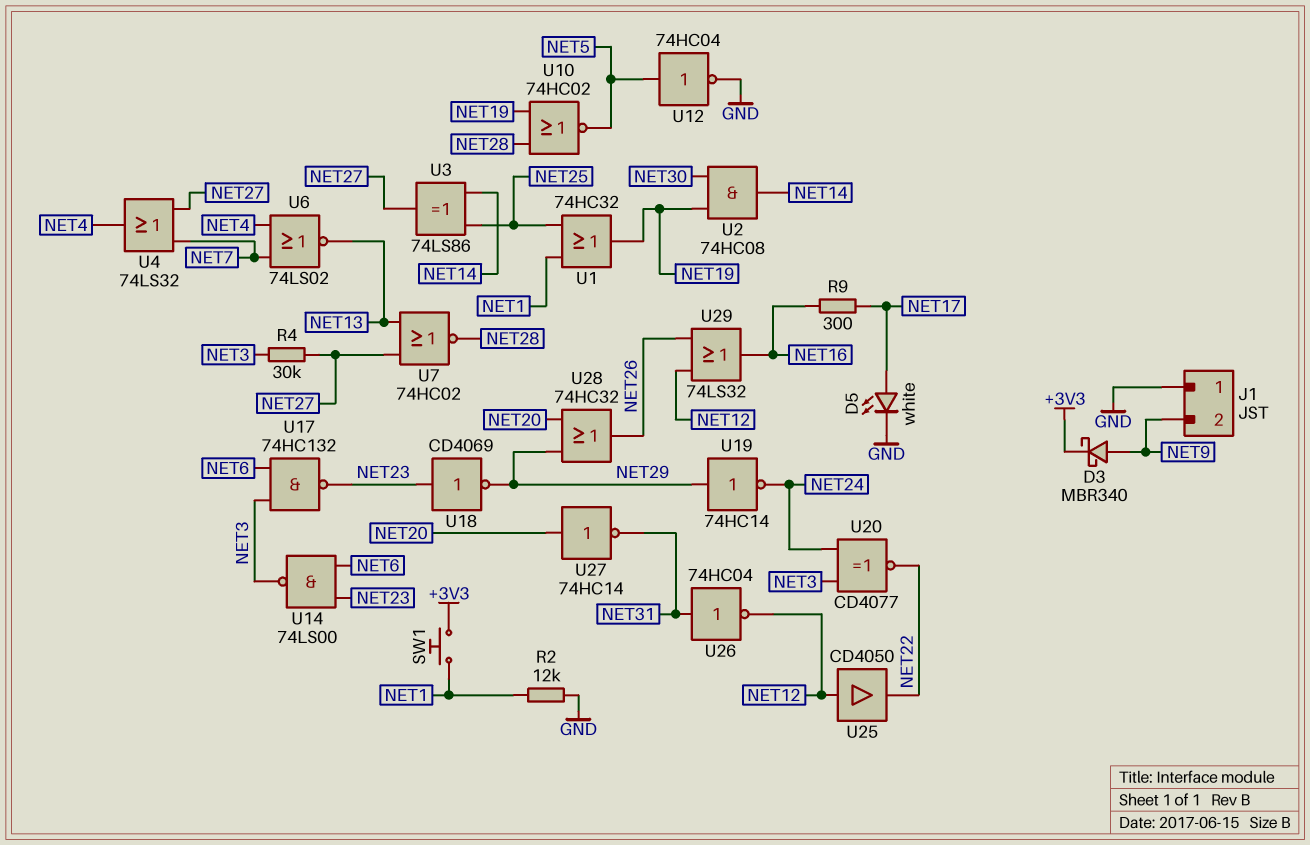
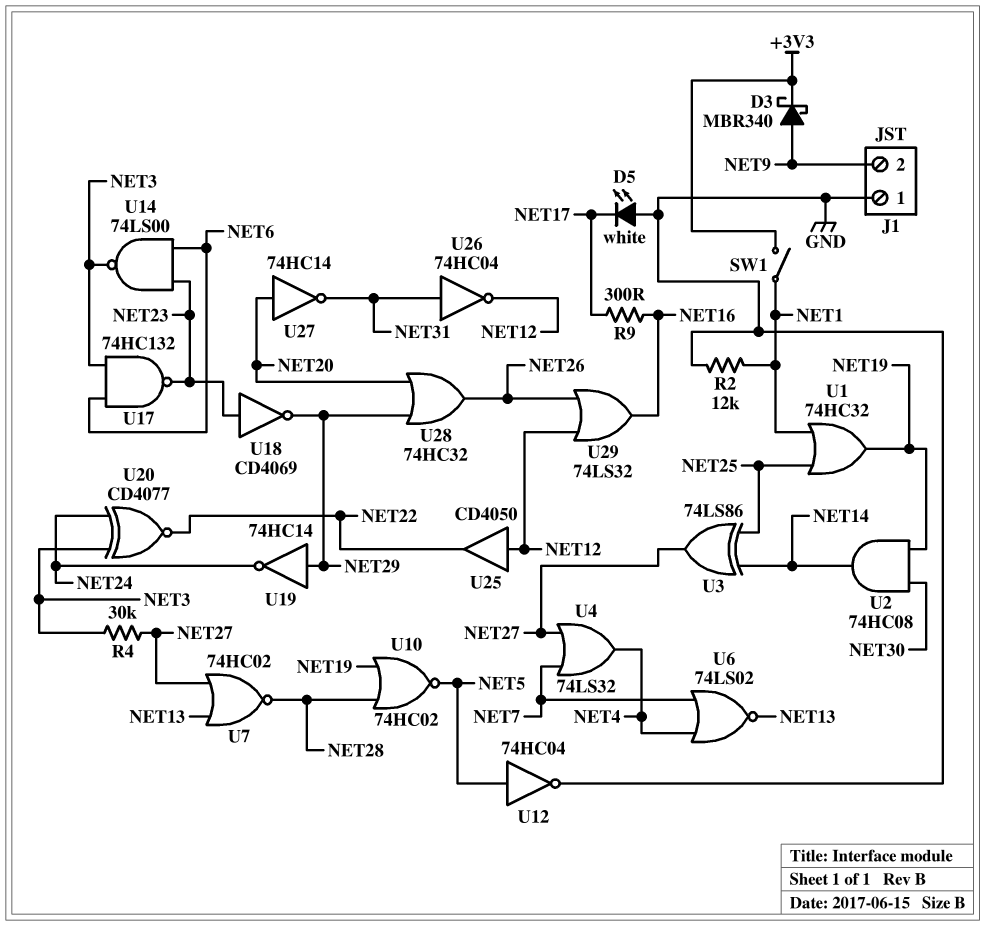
D5: LED white (A NET17, K GND) -> LED white (A GND, K NET17)
SW1: button (+3V3, NET1) -> switch (+3V3, NET1)

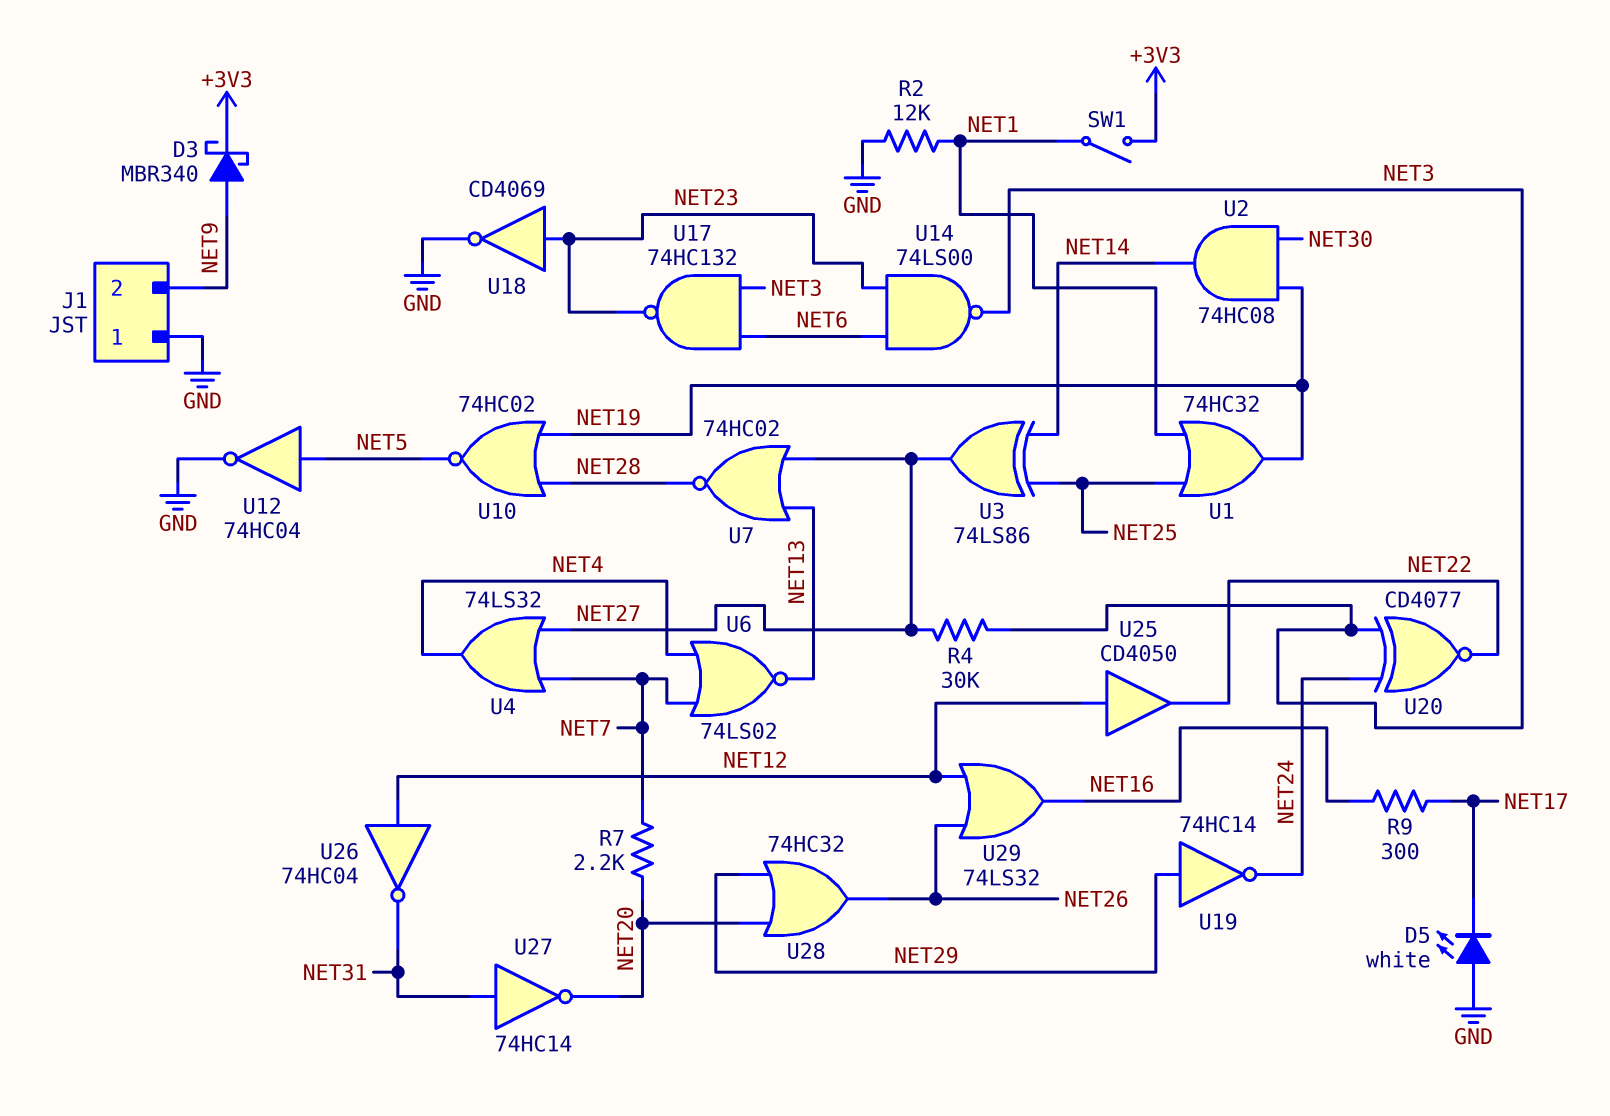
R7: none -> 2.2k (NET7, NET20)
U18: NOT CD4069 (in NET23, out NET29) -> NOT CD4069 (in NET23, out GND)
U26: NOT 74HC04 (in NET31, out NET12) -> NOT 74HC04 (in NET12, out NET31)
U27: NOT 74HC14 (in NET20, out NET31) -> NOT 74HC14 (in NET31, out NET20)

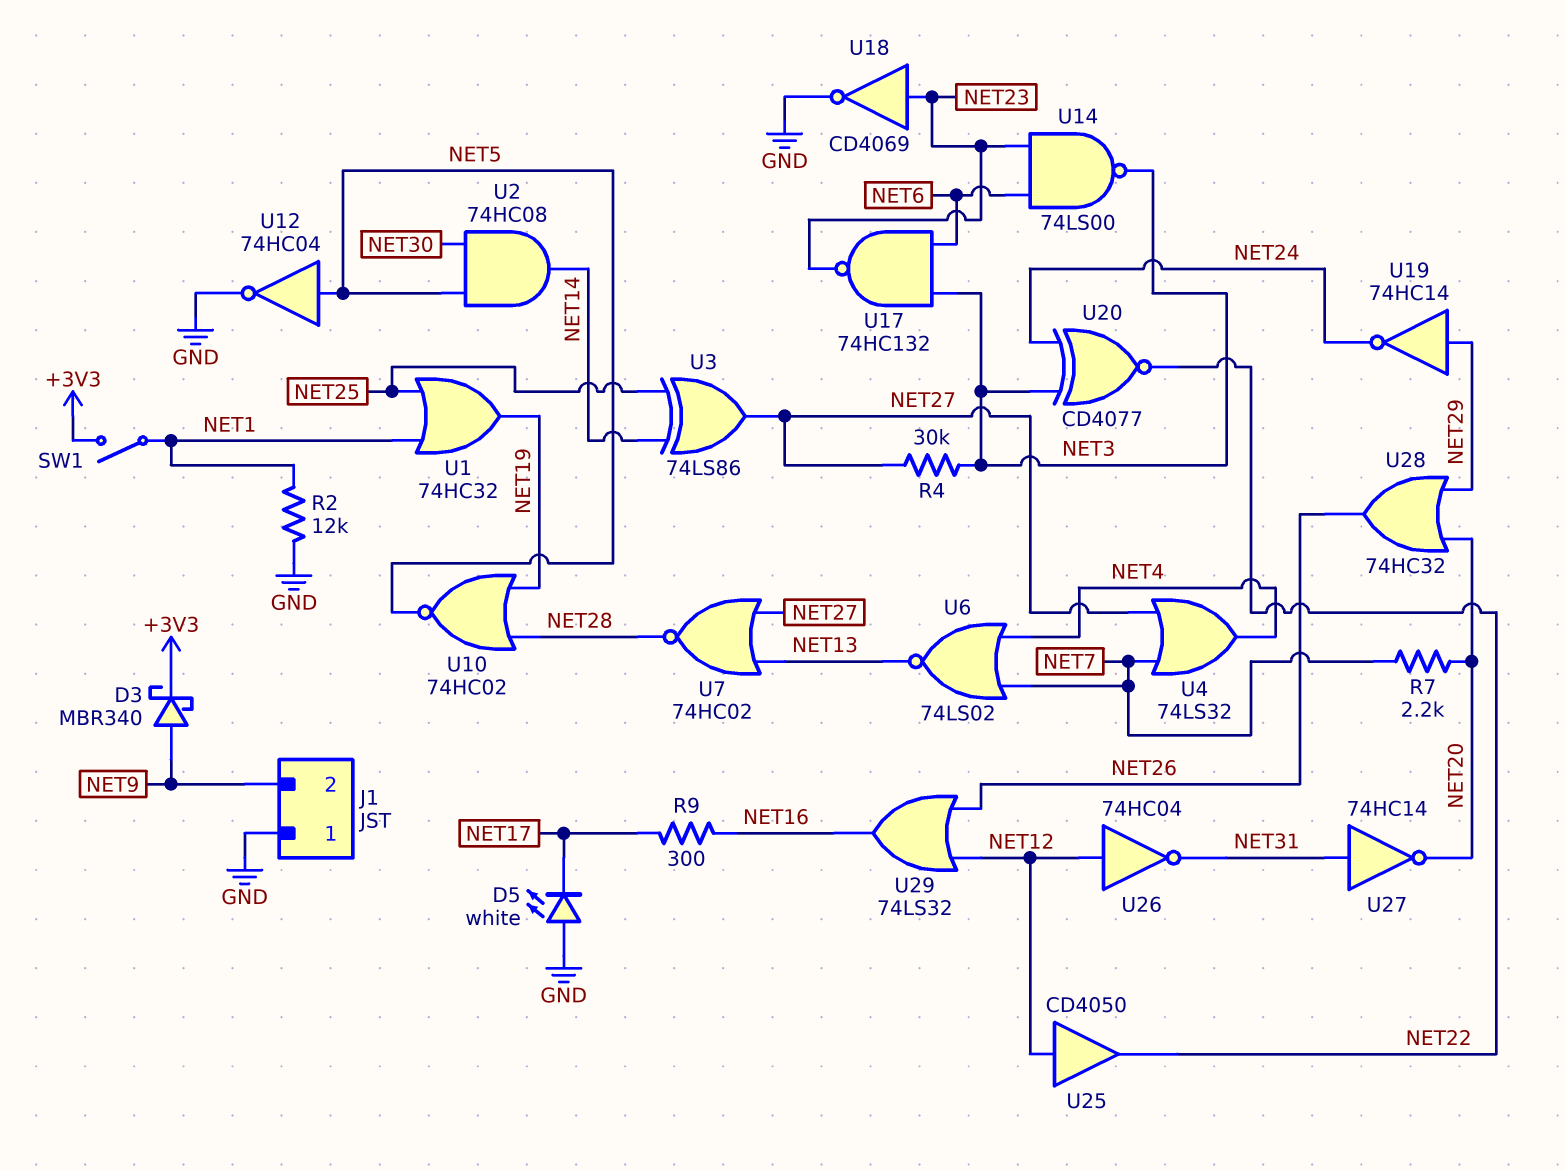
U2: AND 74HC08 (in NET19, in NET30, out NET14) -> AND 74HC08 (in NET5, in NET30, out NET14)

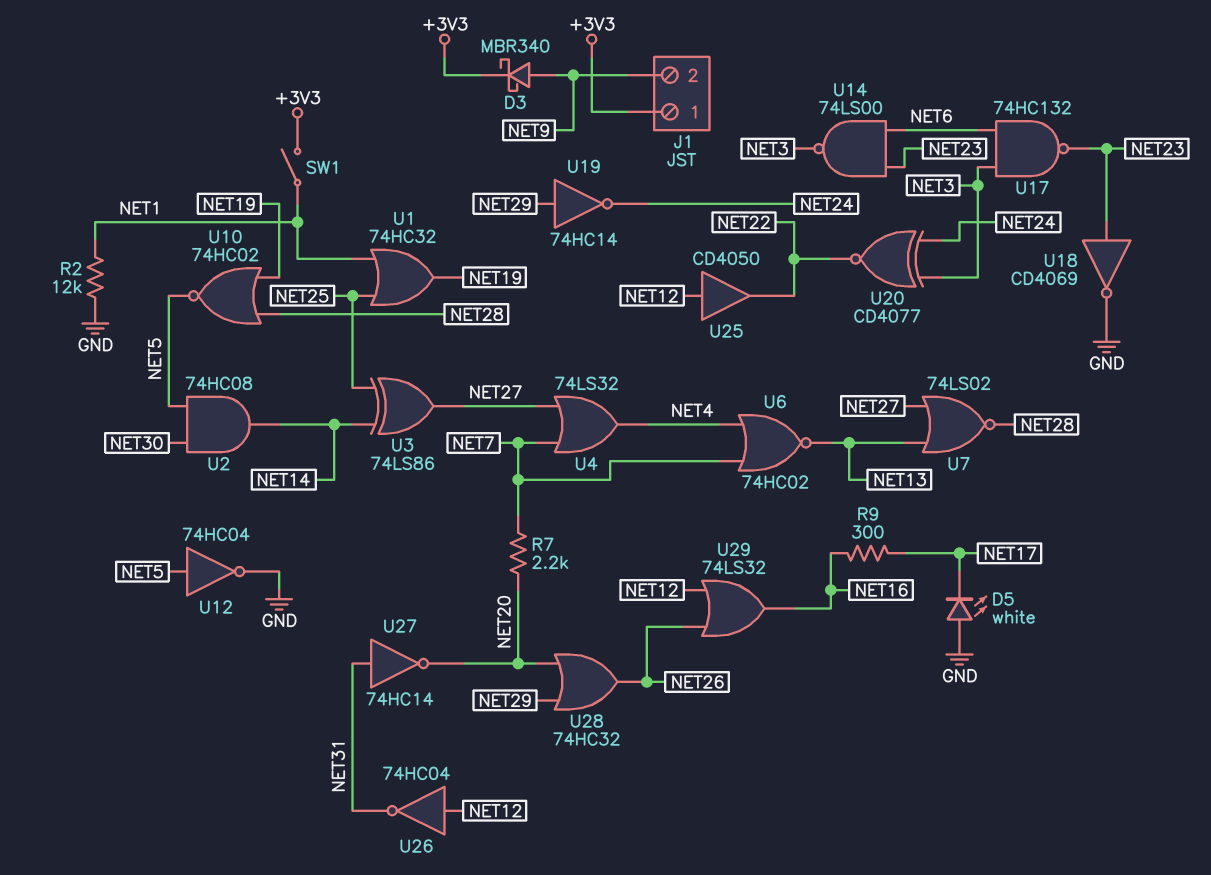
J1 pin 1: GND -> +3V3
R4: 30k (NET3, NET27) -> none
U6: NOR 74LS02 (in NET4, in NET7, out NET13) -> NOR 74HC02 (in NET4, in NET7, out NET13)
U7: NOR 74HC02 (in NET13, in NET27, out NET28) -> NOR 74LS02 (in NET13, in NET27, out NET28)

